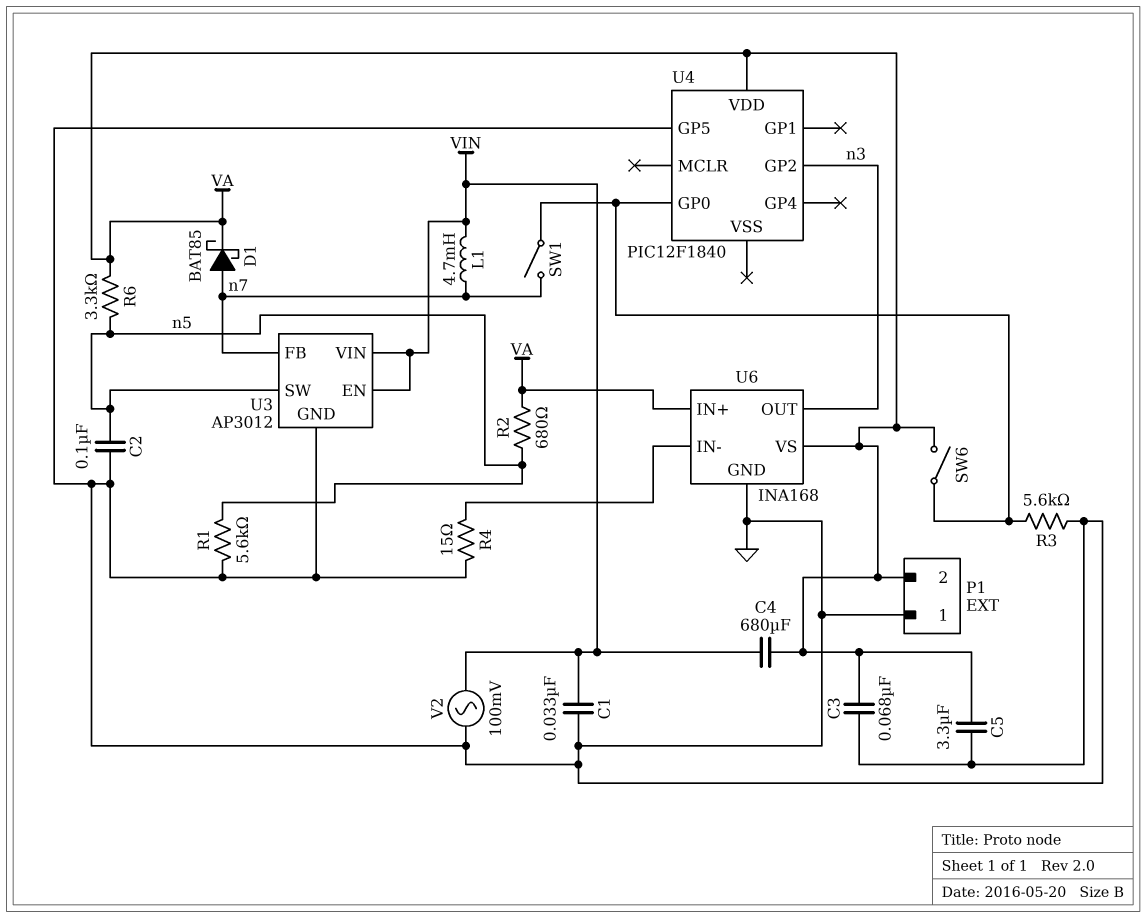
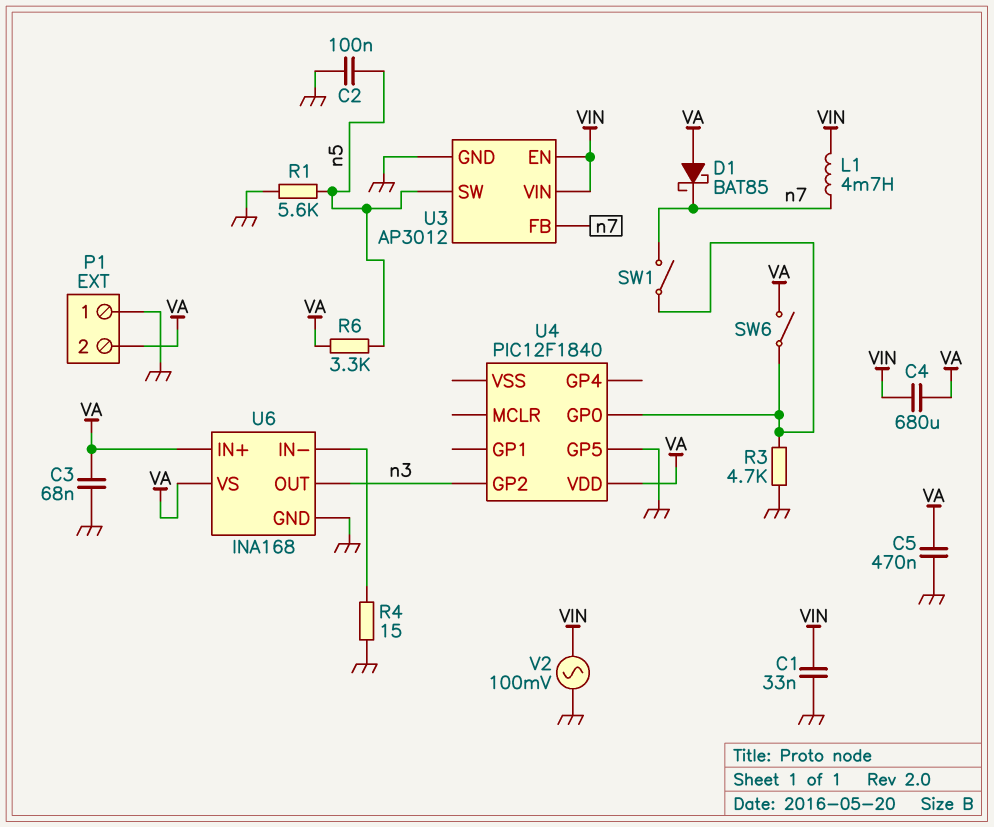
C5: 3.3uF (GND, VA) -> 470nF (GND, VA)
D1: schottky BAT85 (A n7, K VA) -> schottky BAT85 (A VA, K n7)
R2: 680 (VA, n5) -> none
R3: 5.6k (GND, U4/GP0) -> 4.7k (GND, U4/GP0)

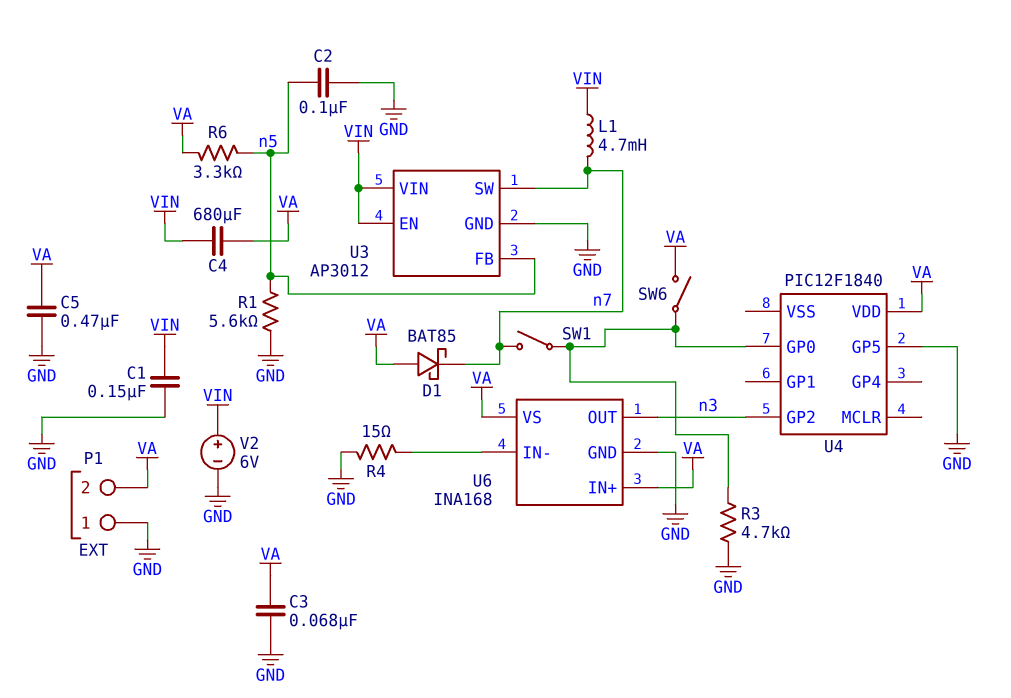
C1: 33nF (GND, VIN) -> 150nF (GND, VIN)
U3 pin FB: n7 -> n5
U3 pin SW: n5 -> n7
V2: AC 100mV (GND, VIN) -> 6V (plus VIN, minus GND)

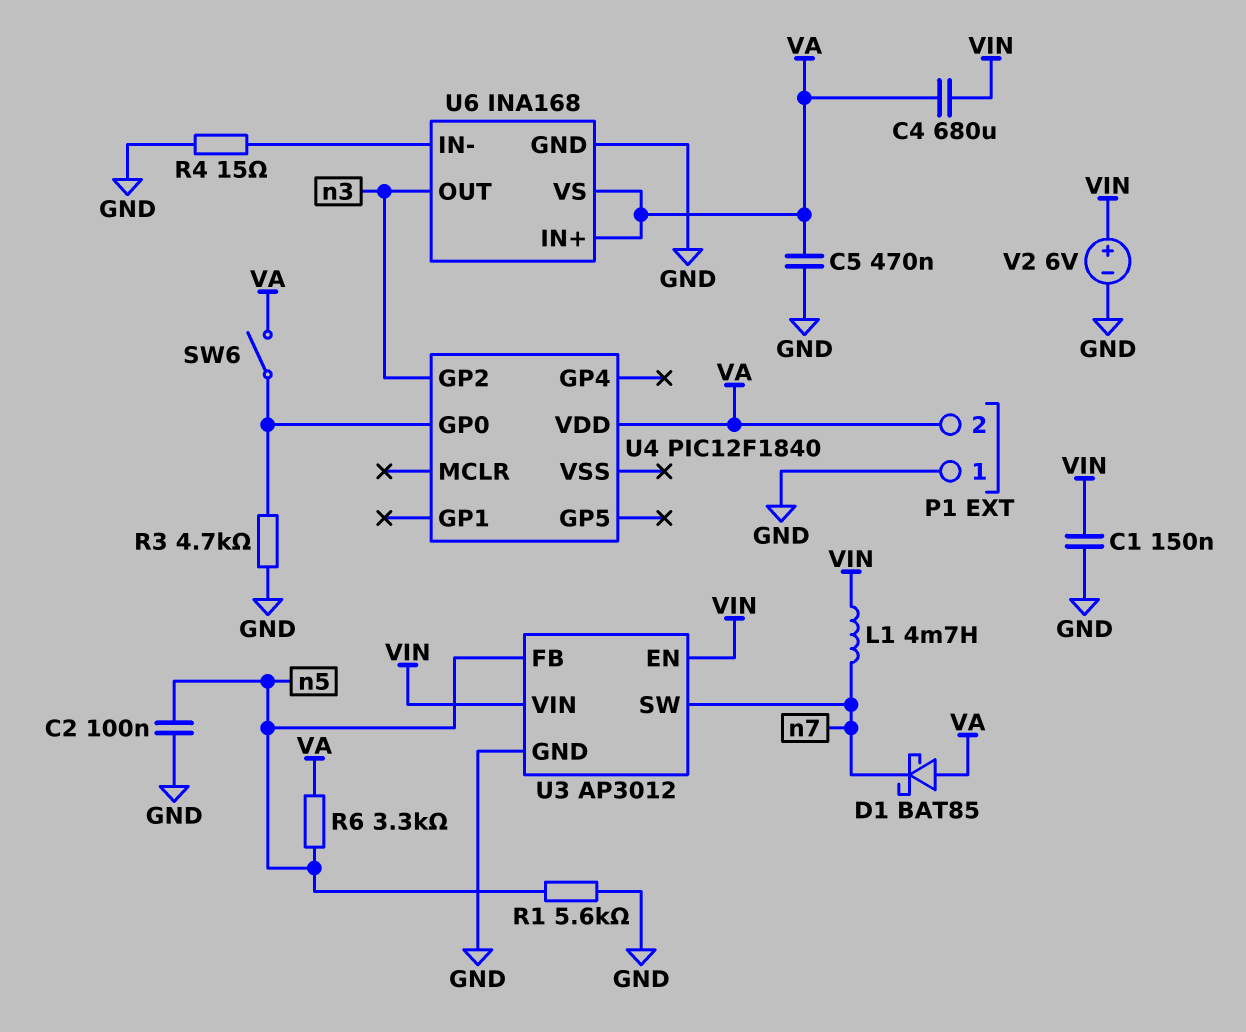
C3: 68nF (GND, VA) -> none
SW1: switch (U4/GP0, n7) -> none
U4 pin GP5: GND -> none

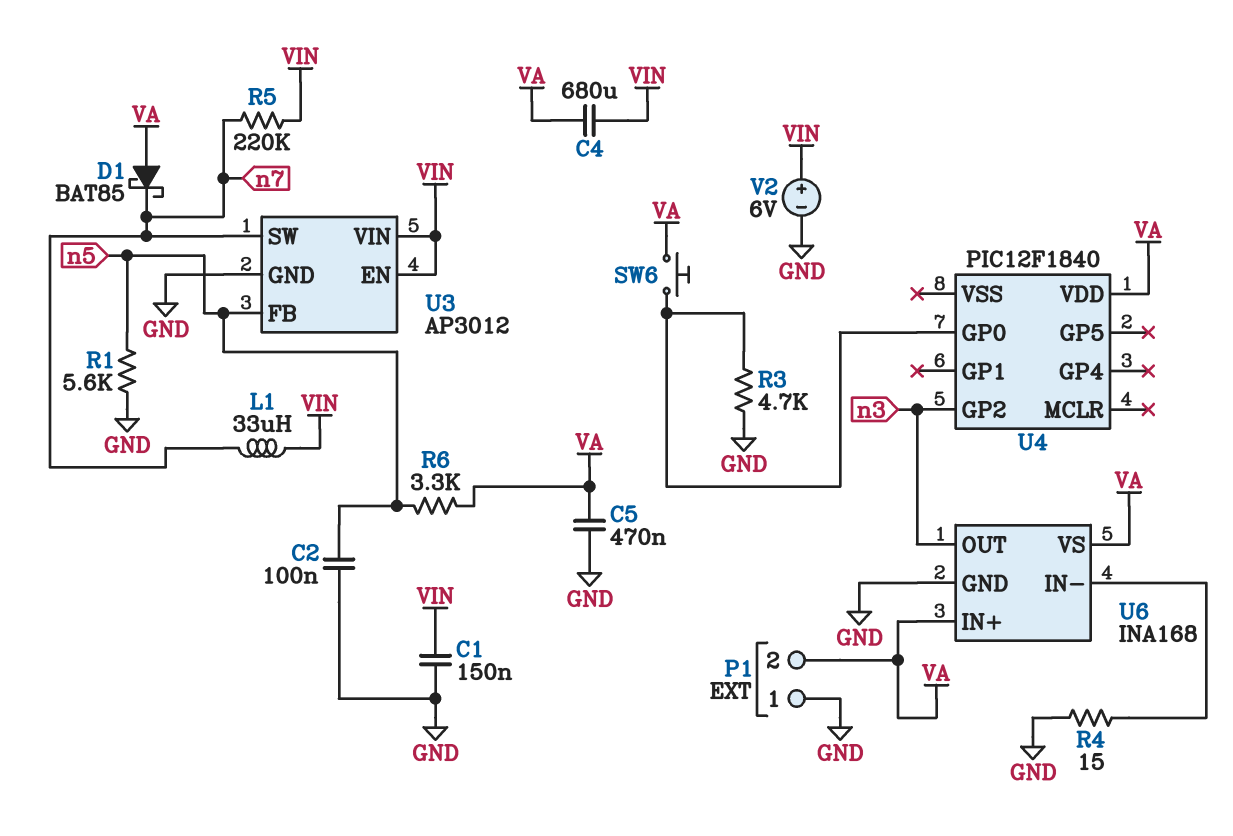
L1: 4.7mH (VIN, n7) -> 33uH (VIN, n7)
R5: none -> 220k (VIN, n7)
SW6: switch (U4/GP0, VA) -> button (U4/GP0, VA)

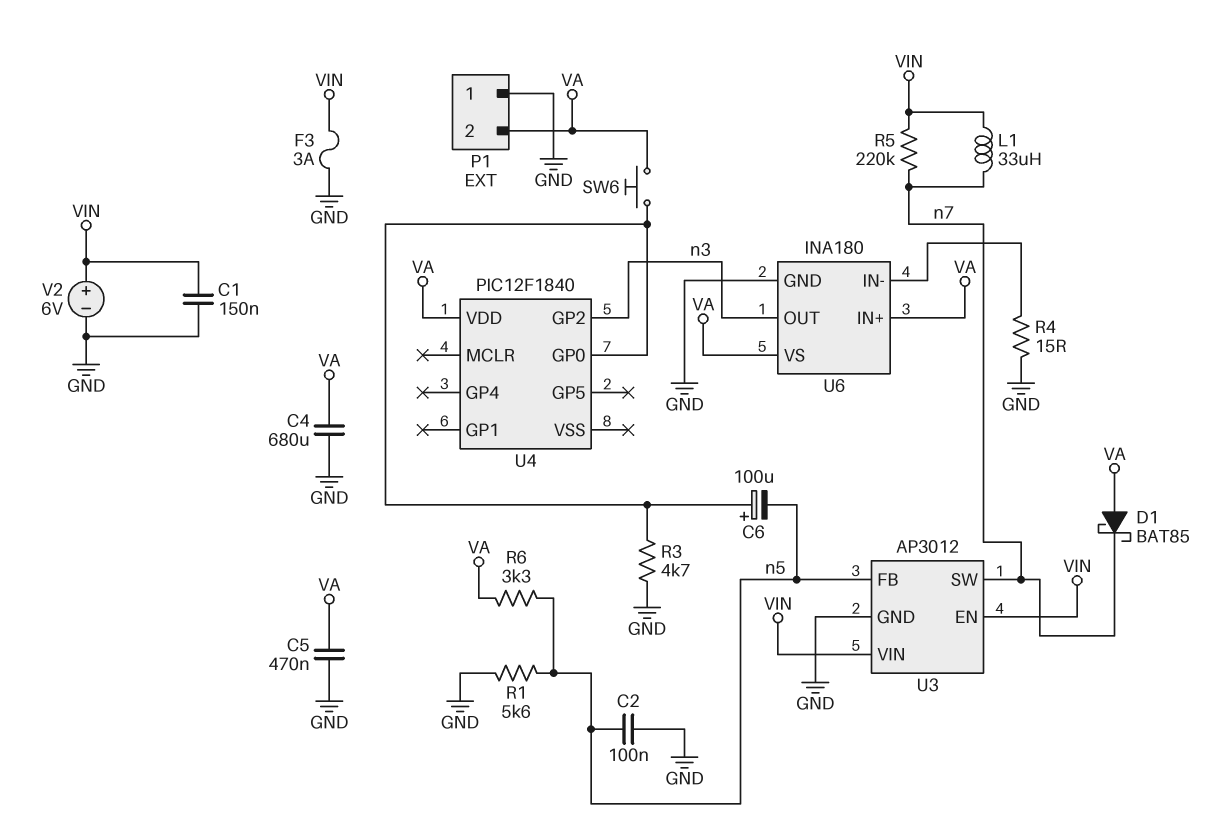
C4: 680uF (VA, VIN) -> 680uF (GND, VA)
C6: none -> 100uF (plus U4/GP0, minus n5)
F3: none -> 3A (GND, VIN)
U6: INA168 -> INA180

